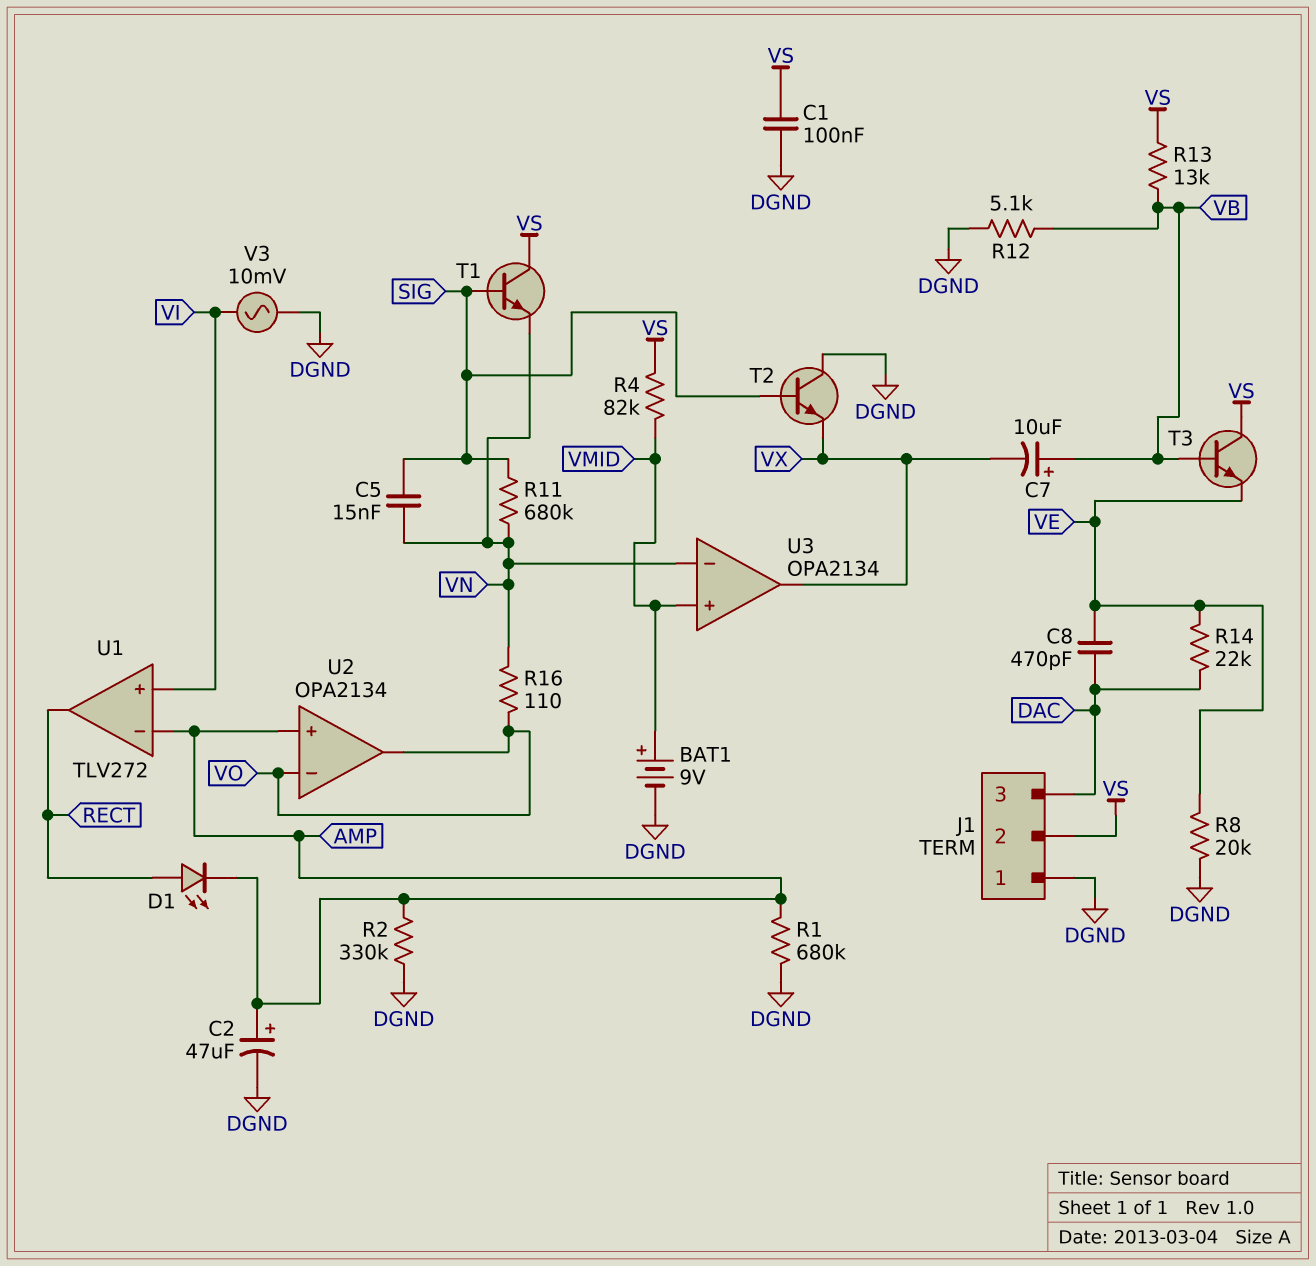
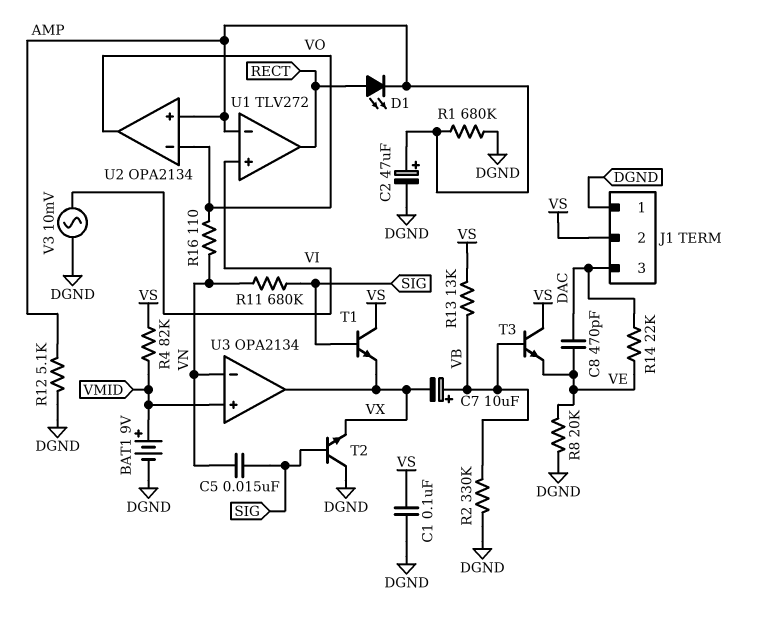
R2: 330k (AMP, DGND) -> 330k (DGND, VB)
R12: 5.1k (DGND, VB) -> 5.1k (AMP, DGND)
T1: NPN (B SIG, C VS, E VN) -> NPN (B SIG, C VS, E VX)

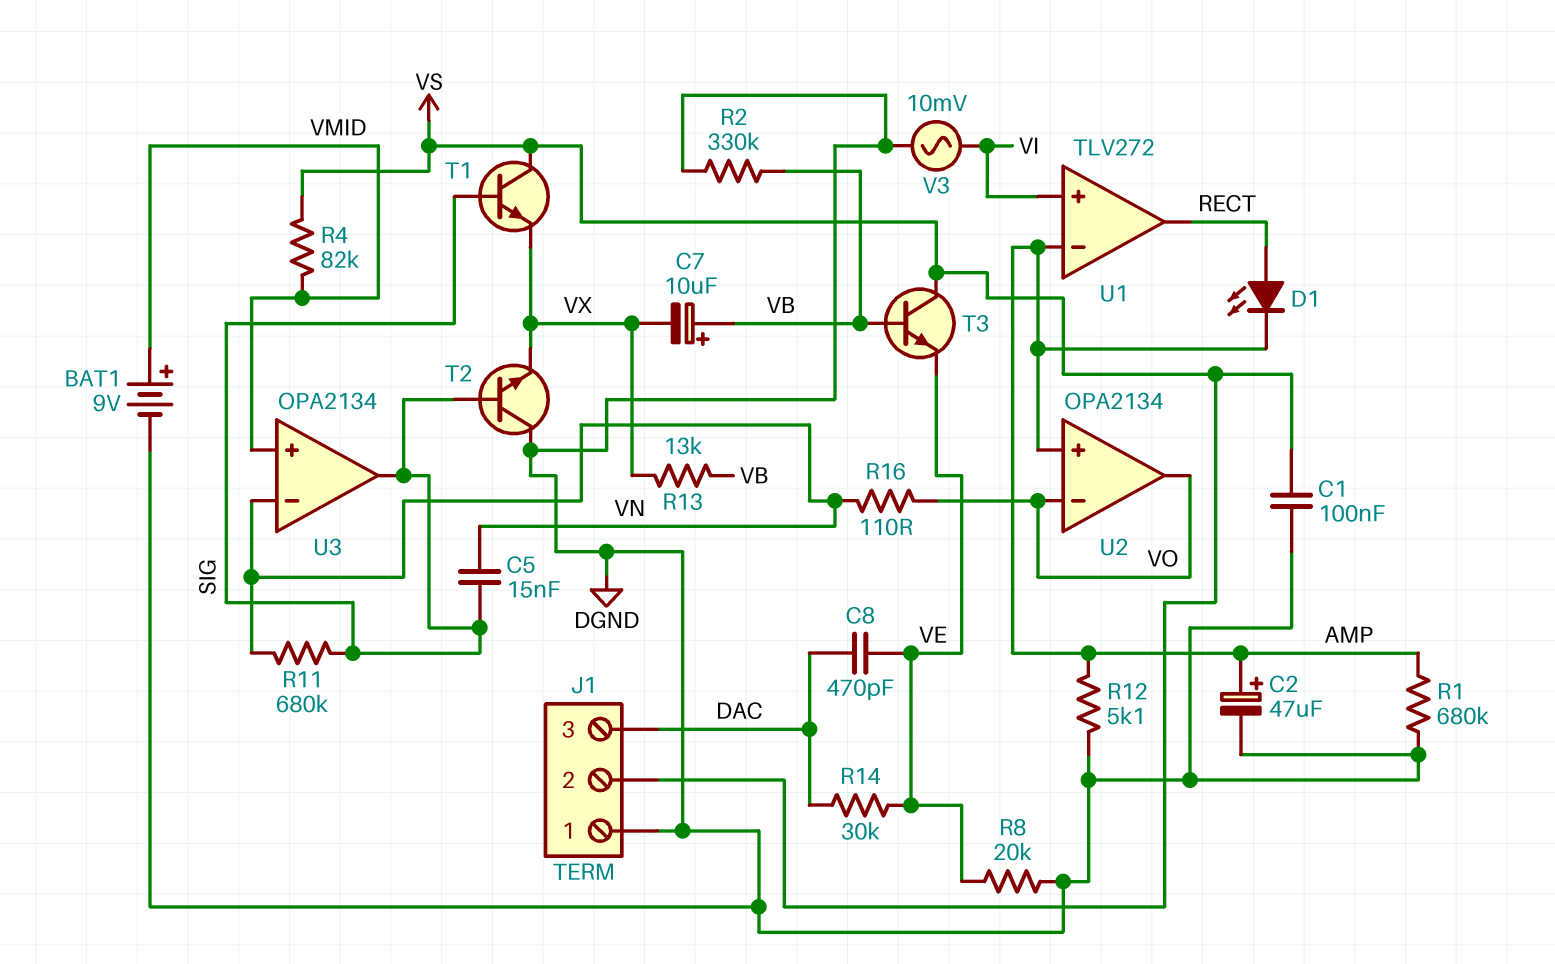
R13: 13k (VB, VS) -> 13k (VB, VX)
R14: 22k (DAC, VE) -> 30k (DAC, VE)
U3 pin out: VX -> SIG

